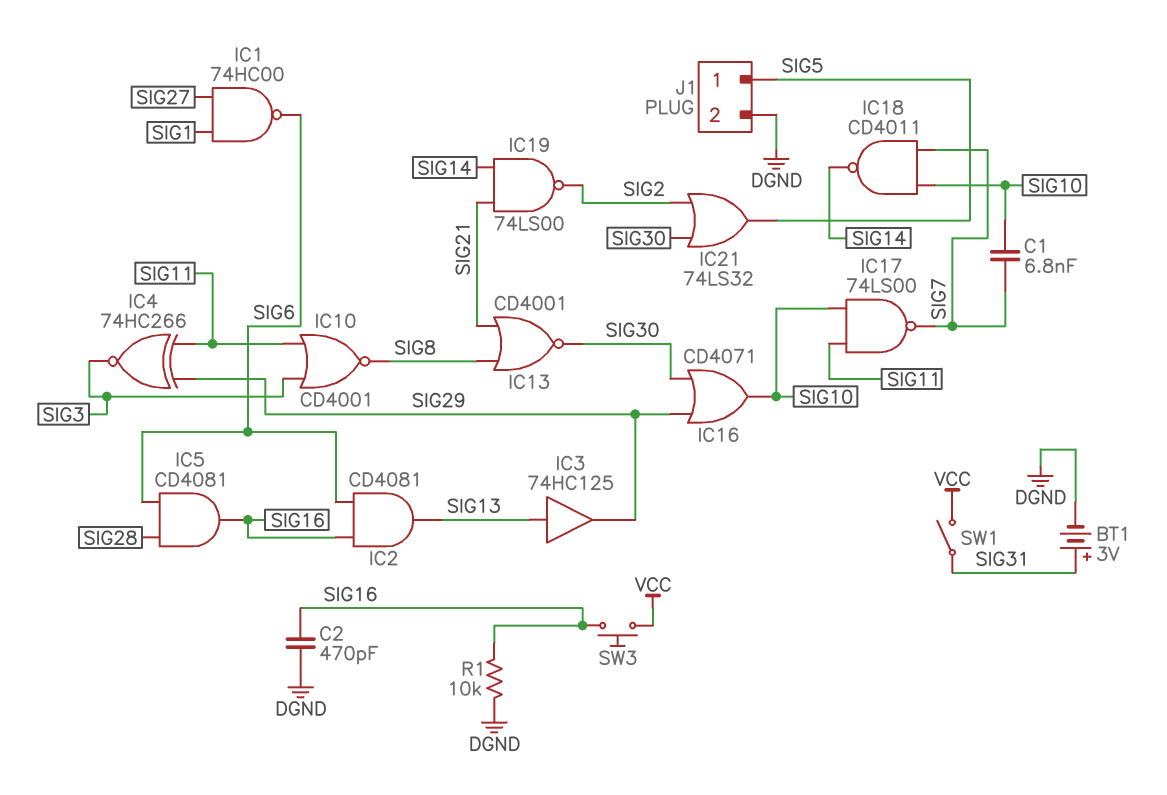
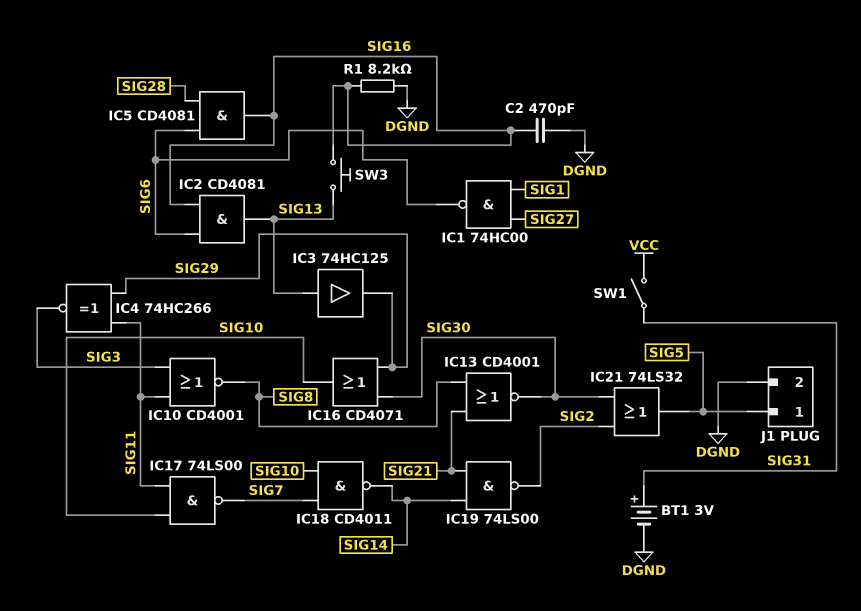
C1: 6.8nF (SIG7, SIG10) -> none
R1: 10k (DGND, SIG16) -> 8.2k (DGND, SIG16)
SW3: button (SIG16, VCC) -> button (SIG13, SIG16)

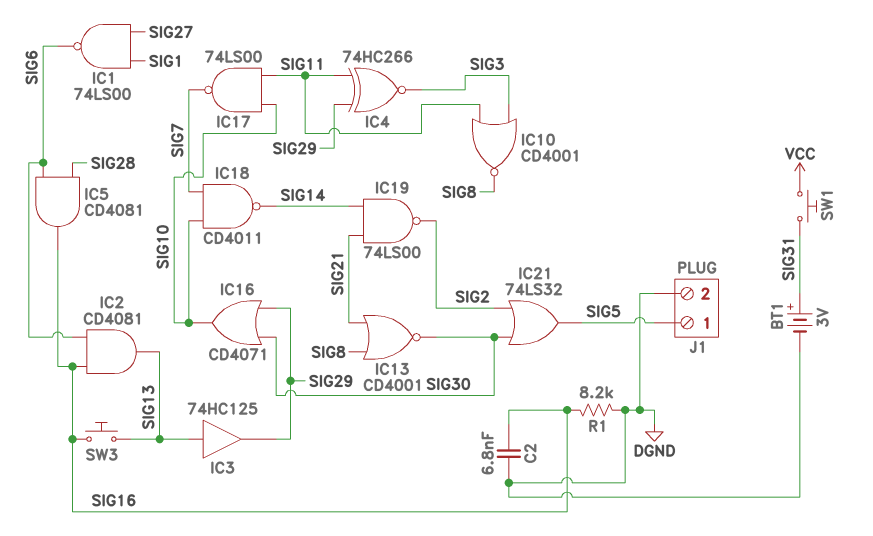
C2: 470pF (DGND, SIG16) -> 6.8nF (DGND, SIG16)
IC1: NAND 74HC00 (in SIG1, in SIG27, out SIG6) -> NAND 74LS00 (in SIG1, in SIG27, out SIG6)
SW1: switch (SIG31, VCC) -> button (SIG31, VCC)

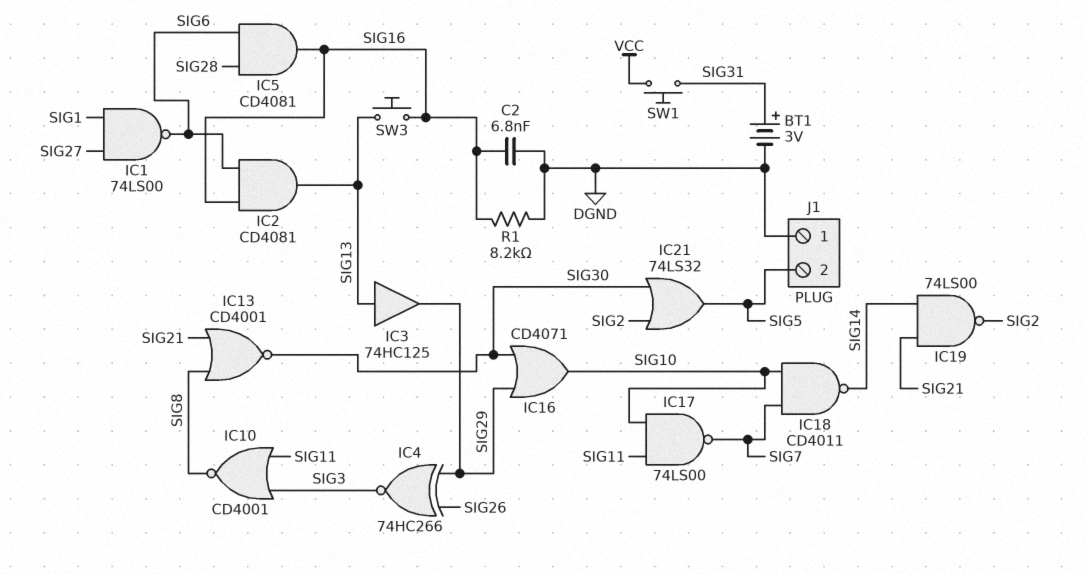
IC4: XNOR 74HC266 (in SIG11, in SIG29, out SIG3) -> XNOR 74HC266 (in SIG26, in SIG29, out SIG3)
J1 pin 1: SIG5 -> DGND
J1 pin 2: DGND -> SIG5

